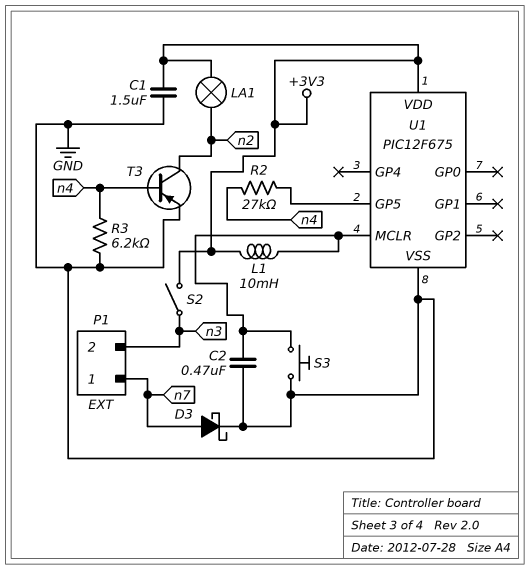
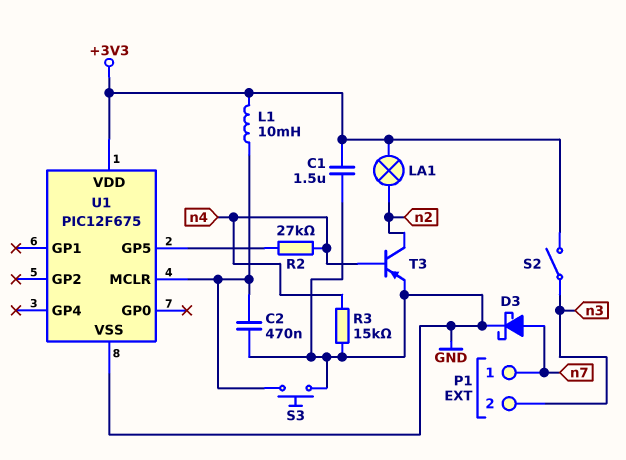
R3: 6.2k (GND, n4) -> 15k (GND, n4)

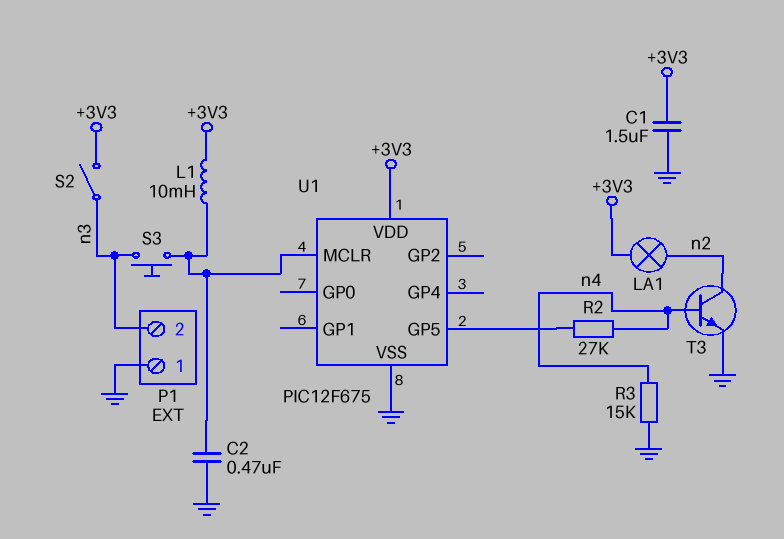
D3: schottky (A n7, K GND) -> none
P1 pin 1: n7 -> GND
S3: button (GND, U1/MCLR) -> button (U1/MCLR, n3)
T3: PNP (B n4, C n2, E GND) -> NPN (B n4, C n2, E GND)

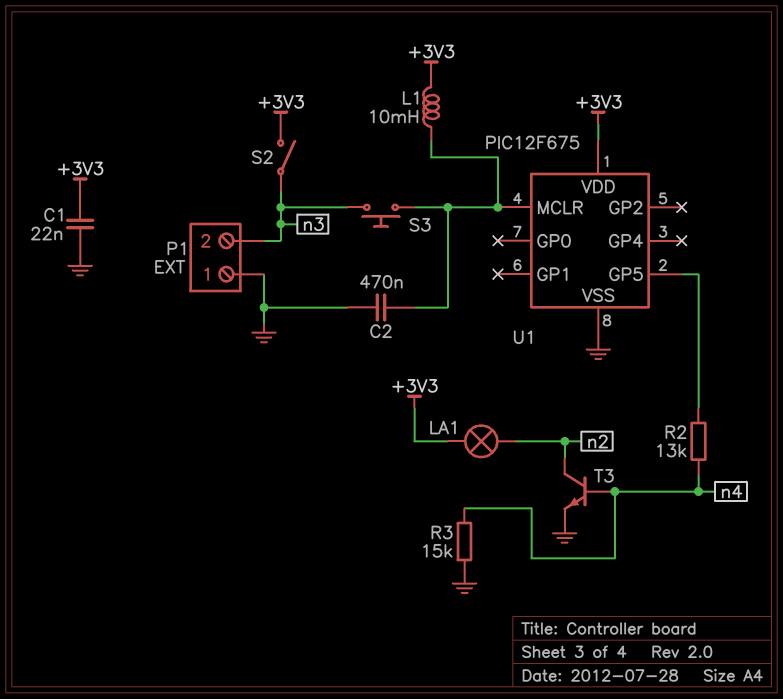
C1: 1.5uF (+3V3, GND) -> 22nF (+3V3, GND)
R2: 27k (U1/GP5, n4) -> 13k (U1/GP5, n4)

